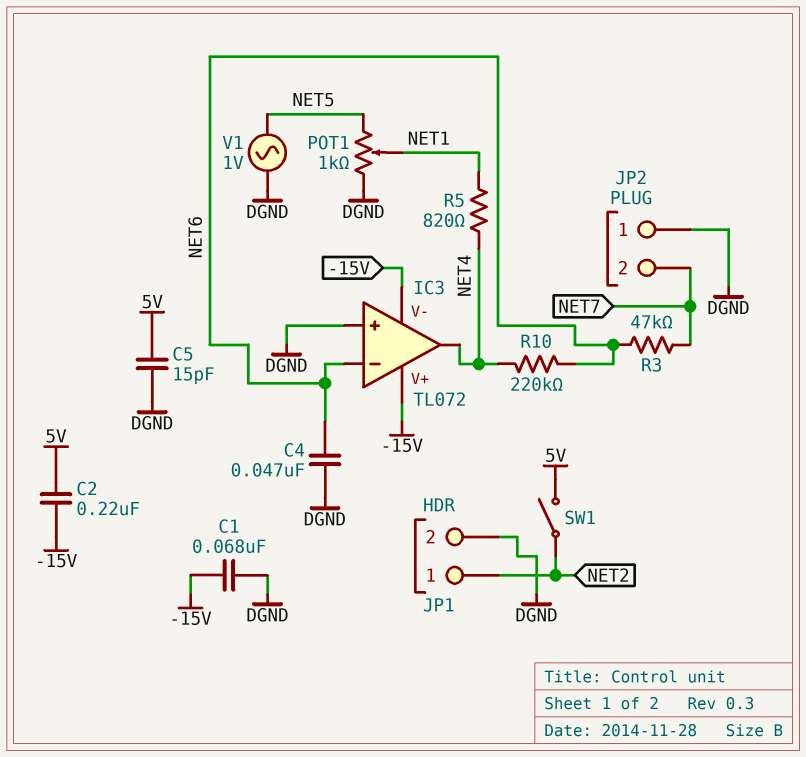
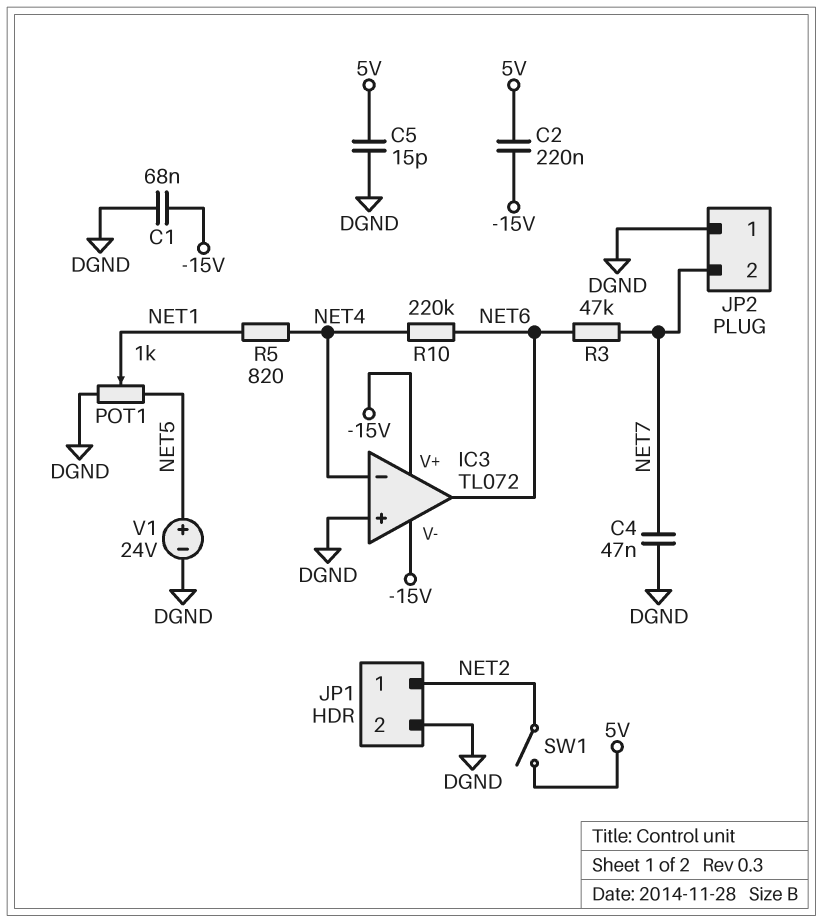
C4: 47nF (DGND, NET6) -> 47nF (DGND, NET7)
IC3 pin in-: NET6 -> NET4
IC3 pin out: NET4 -> NET6
V1: AC 1V (DGND, NET5) -> 24V (plus NET5, minus DGND)

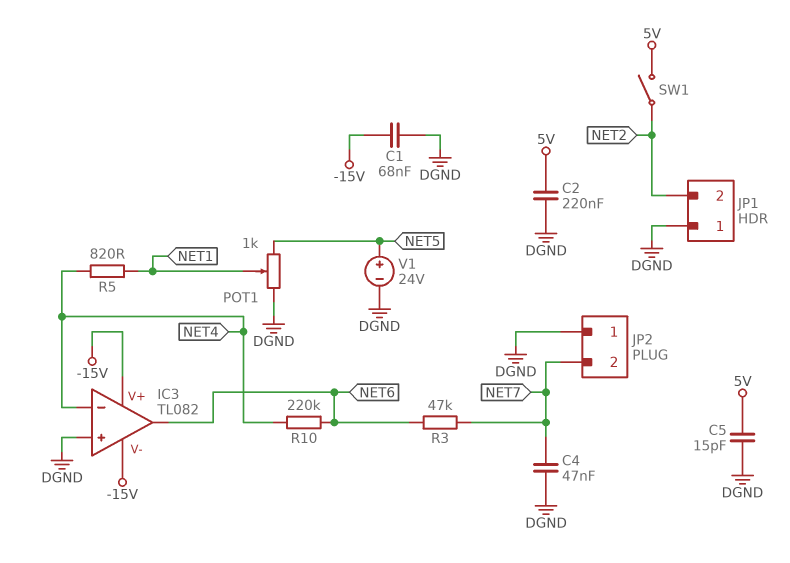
C2: 220nF (-15V, 5V) -> 220nF (5V, DGND)
IC3: TL072 -> TL082
JP1 pin 1: NET2 -> DGND
JP1 pin 2: DGND -> NET2

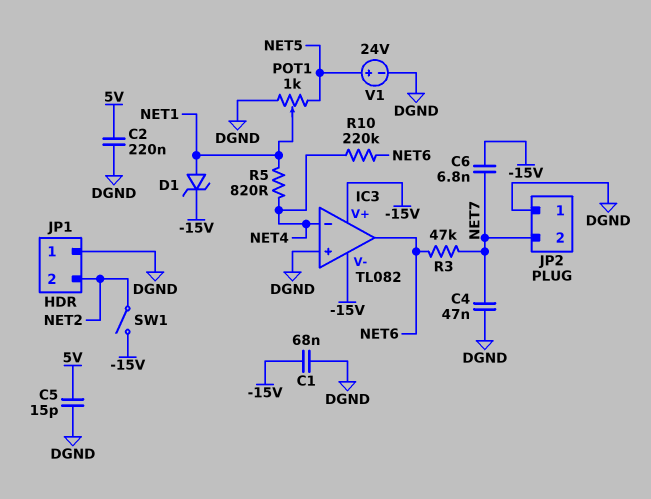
C6: none -> 6.8nF (-15V, NET7)
D1: none -> zener (A NET1, K -15V)
SW1: switch (5V, NET2) -> switch (-15V, NET2)

